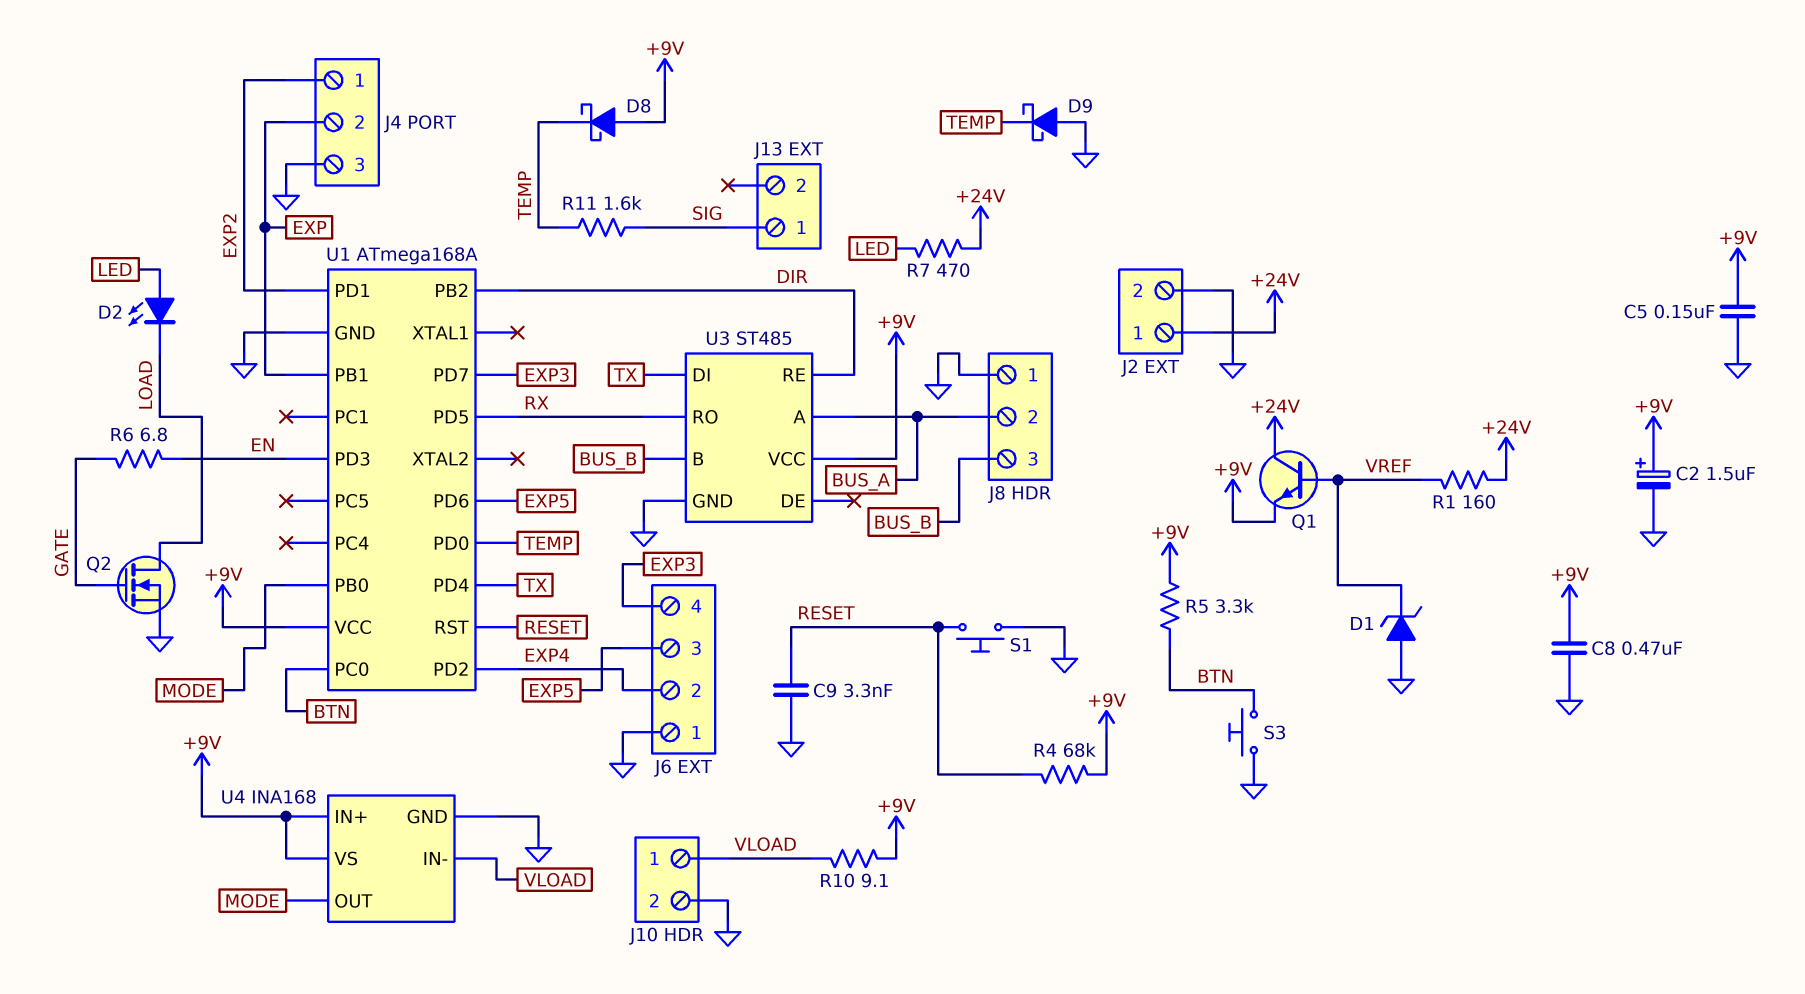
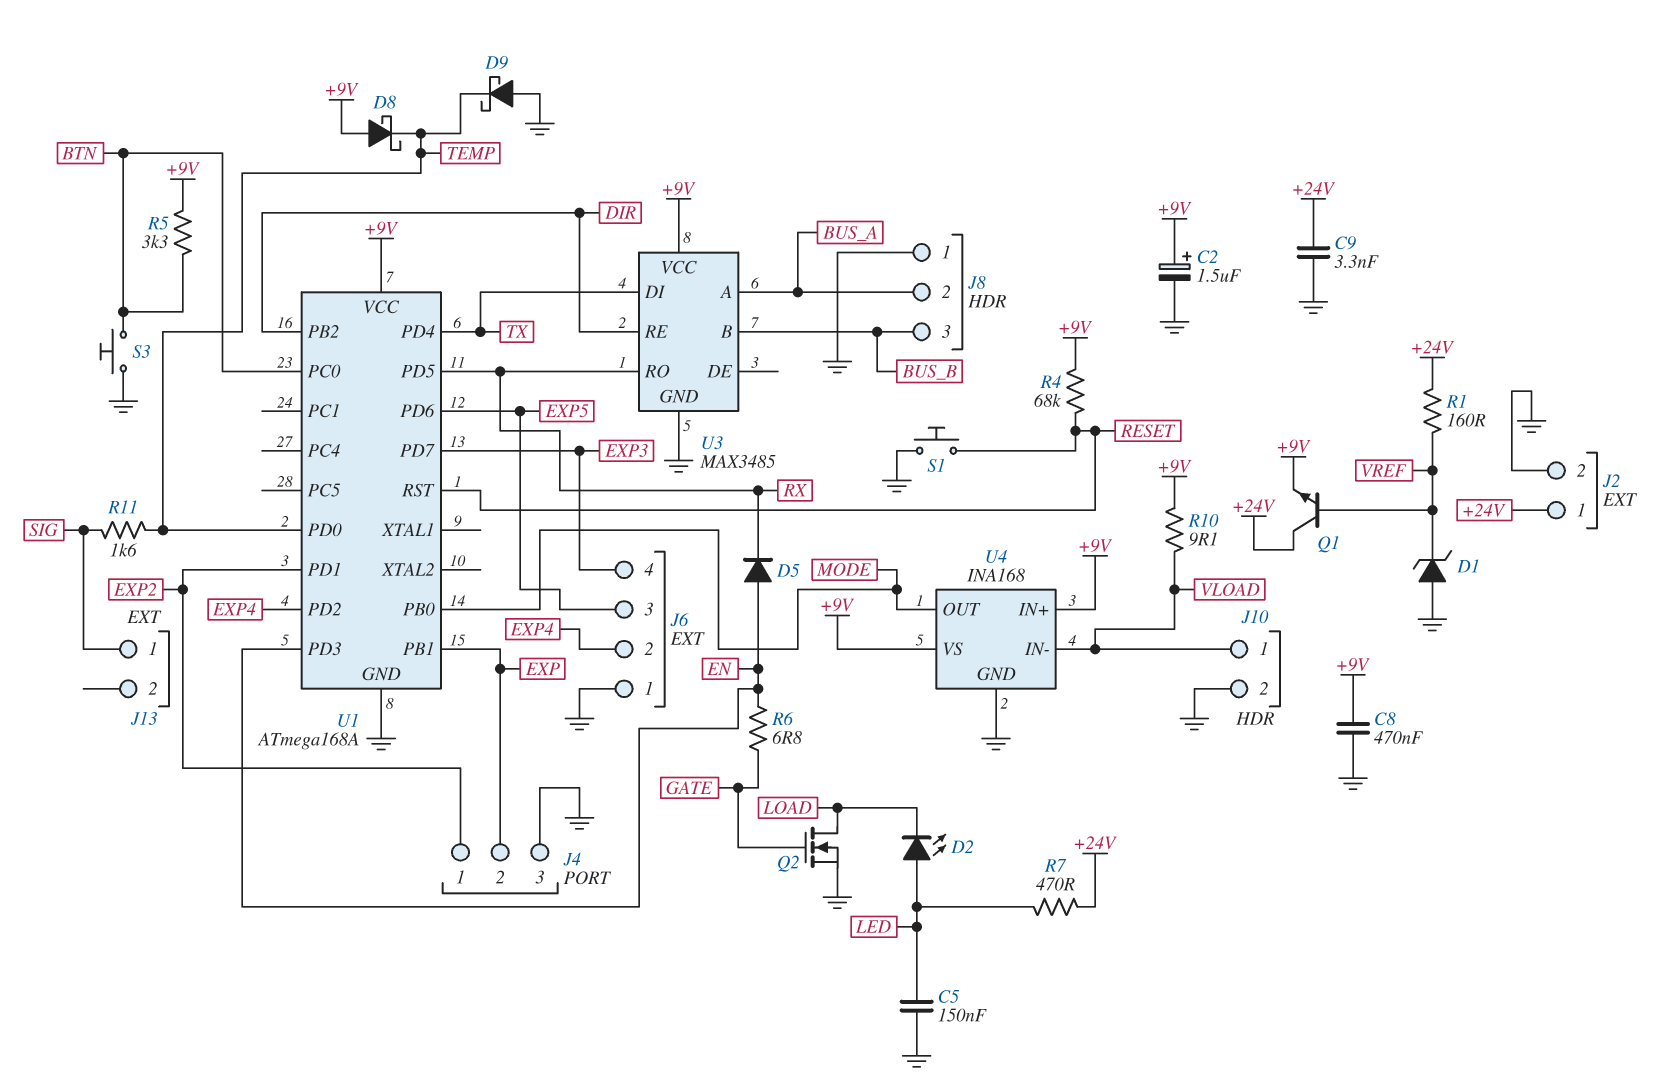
C5: 150nF (+9V, GND) -> 150nF (GND, LED)
C9: 3.3nF (GND, RESET) -> 3.3nF (+24V, GND)
D5: none -> diode (A EN, K RX)
U3: ST485 -> MAX3485

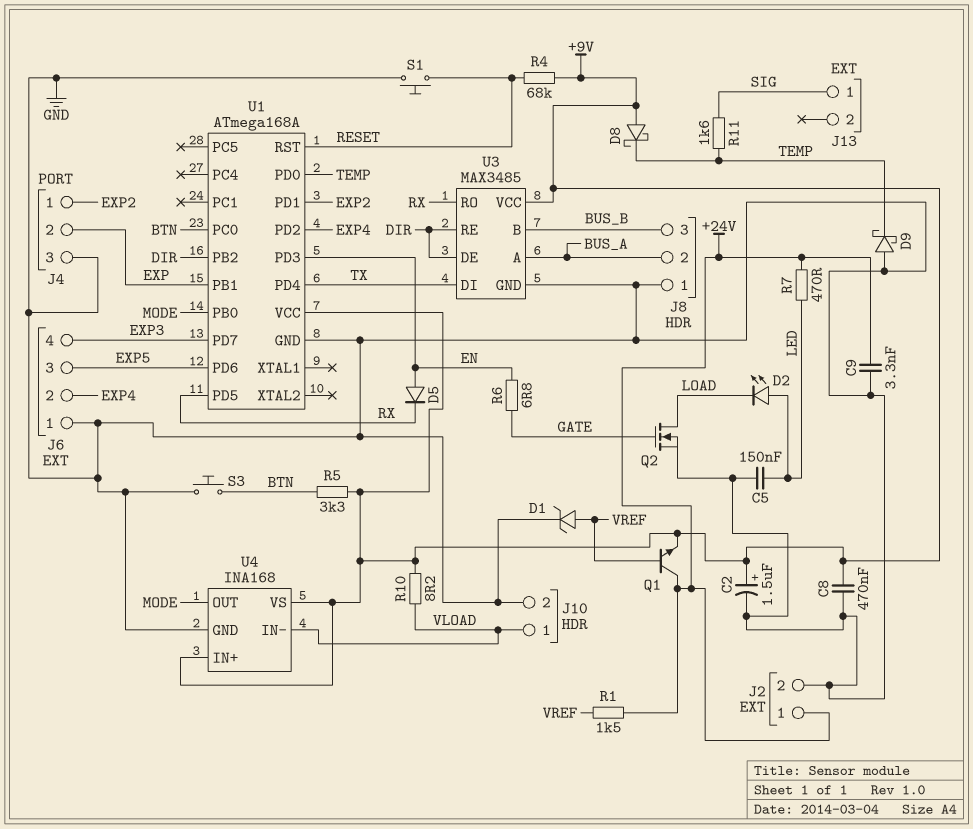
D1: zener (A GND, K VREF) -> zener (A VREF, K GND)
R1: 160 (+24V, VREF) -> 1.5k (+24V, VREF)
R10: 9.1 (+9V, VLOAD) -> 8.2 (+9V, VLOAD)
U3 pin DE: none -> DIR

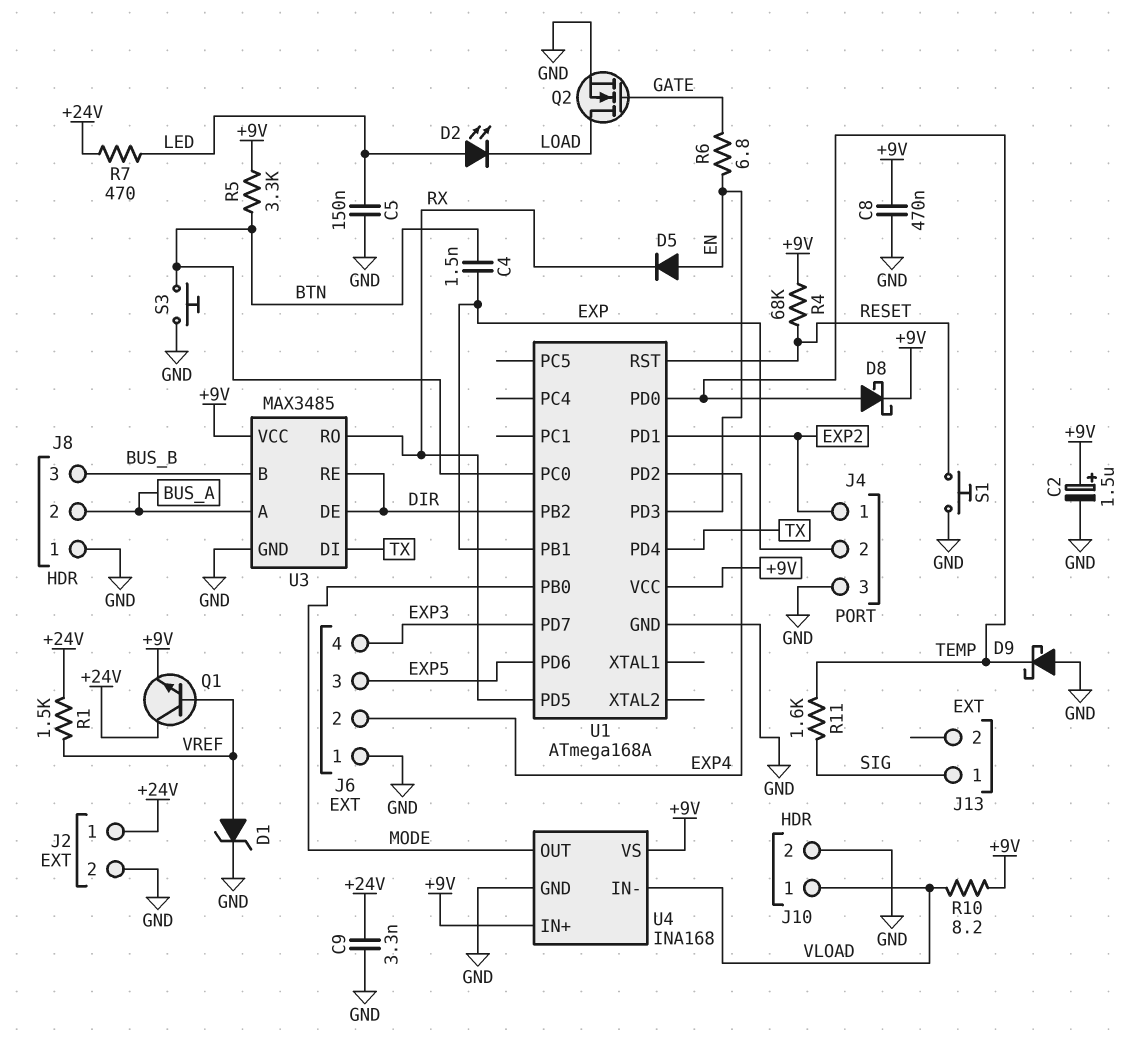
C4: none -> 1.5nF (BTN, EXP)
D8: schottky (A +9V, K TEMP) -> schottky (A TEMP, K +9V)

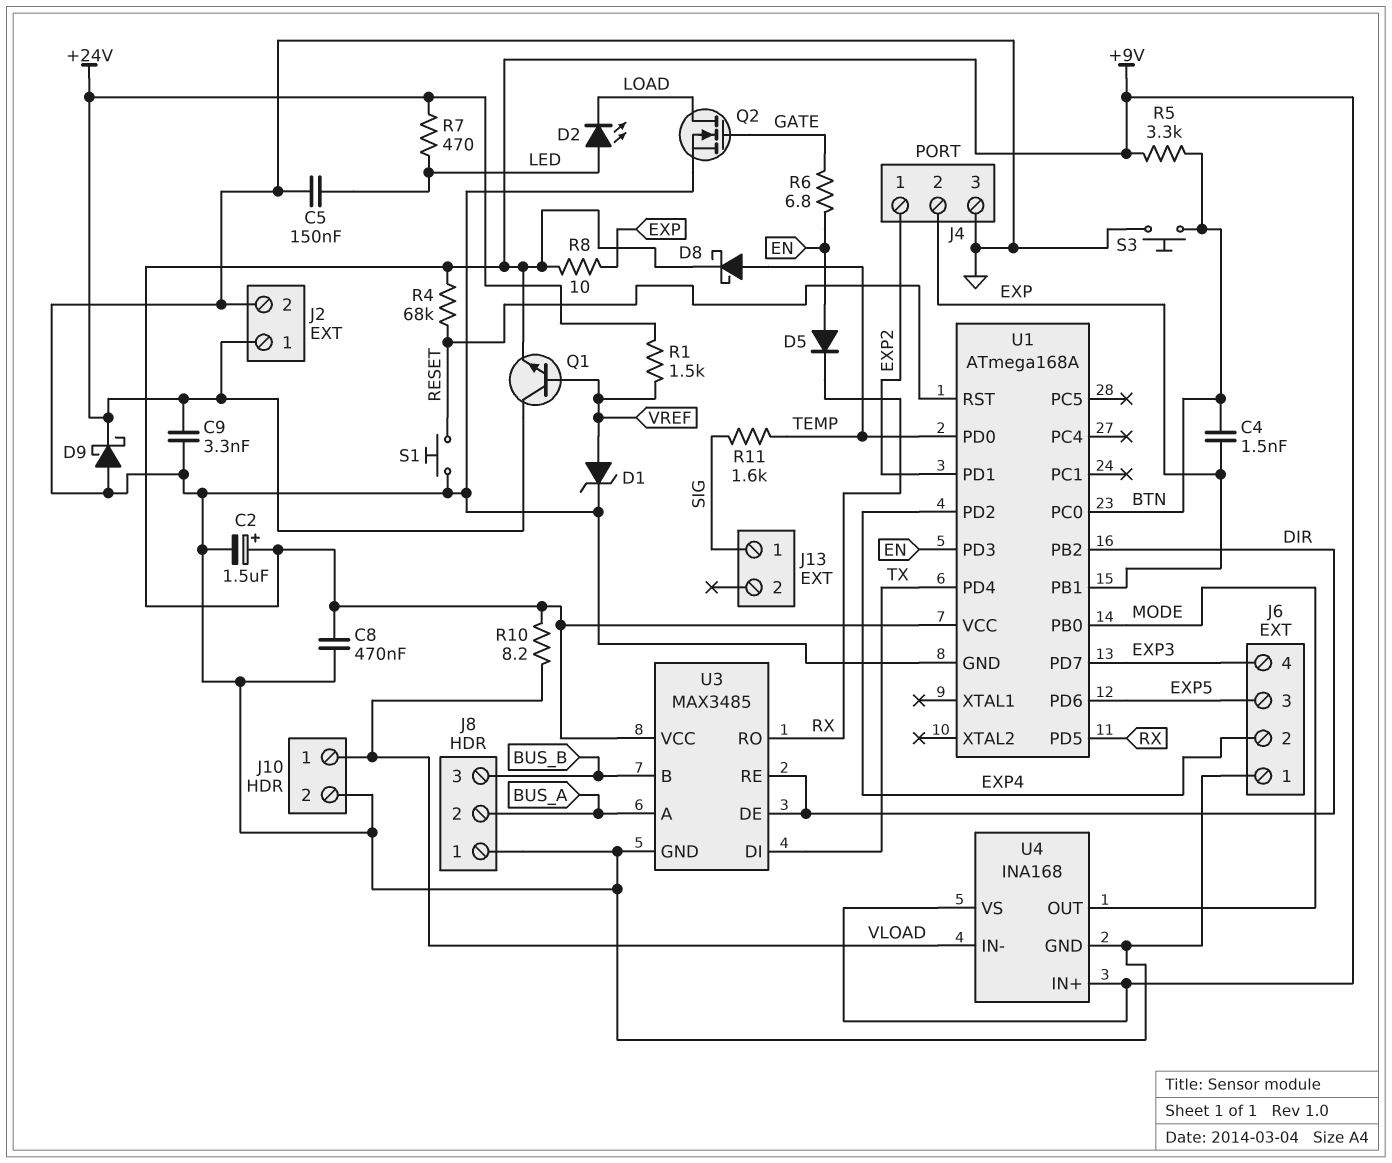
D9: schottky (A GND, K TEMP) -> schottky (A GND, K +24V)
R8: none -> 10 (+9V, EXP)

